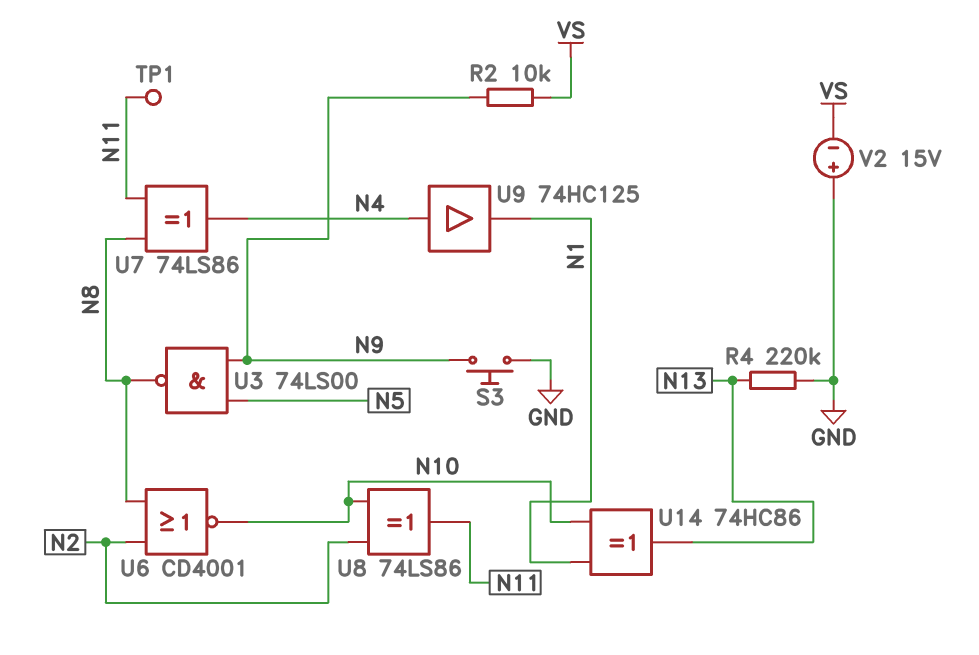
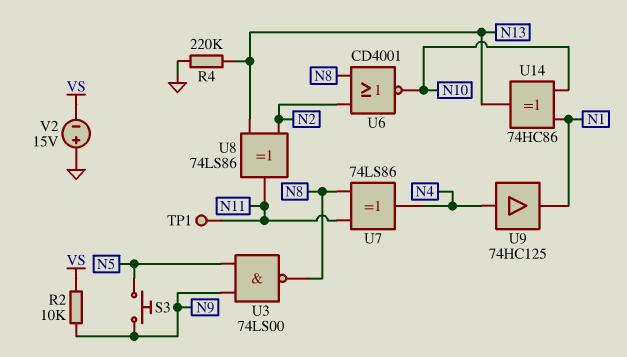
S3: button (GND, N9) -> button (N5, N9)
U8: XOR 74LS86 (in N2, in N10, out N11) -> XOR 74LS86 (in N2, in N13, out N11)

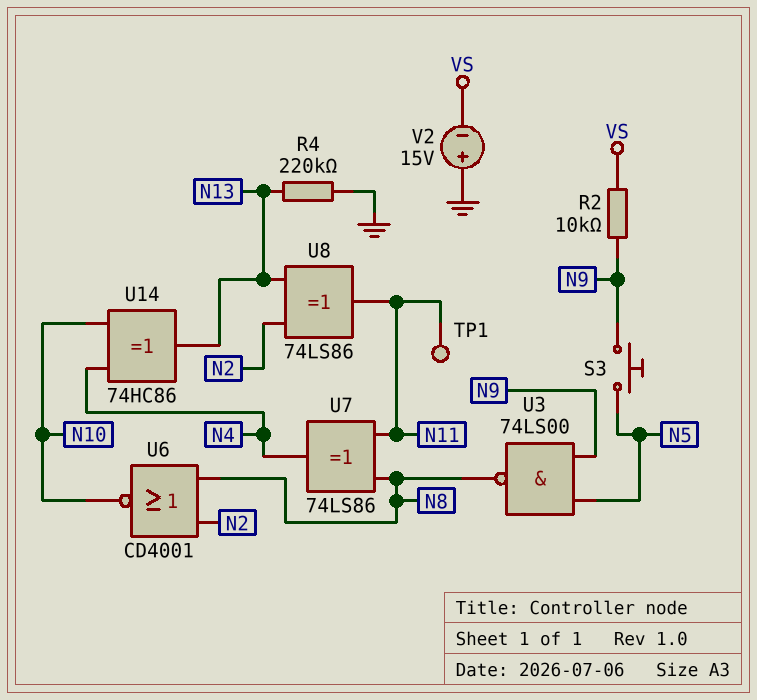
U9: buffer 74HC125 (in N4, out N1) -> none
U14: XOR 74HC86 (in N1, in N10, out N13) -> XOR 74HC86 (in N4, in N10, out N13)

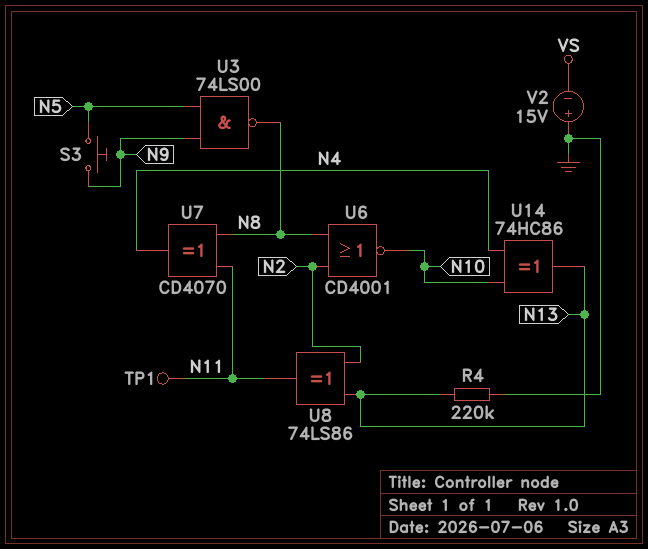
R2: 10k (N9, VS) -> none
U7: XOR 74LS86 (in N8, in N11, out N4) -> XOR CD4070 (in N8, in N11, out N4)

